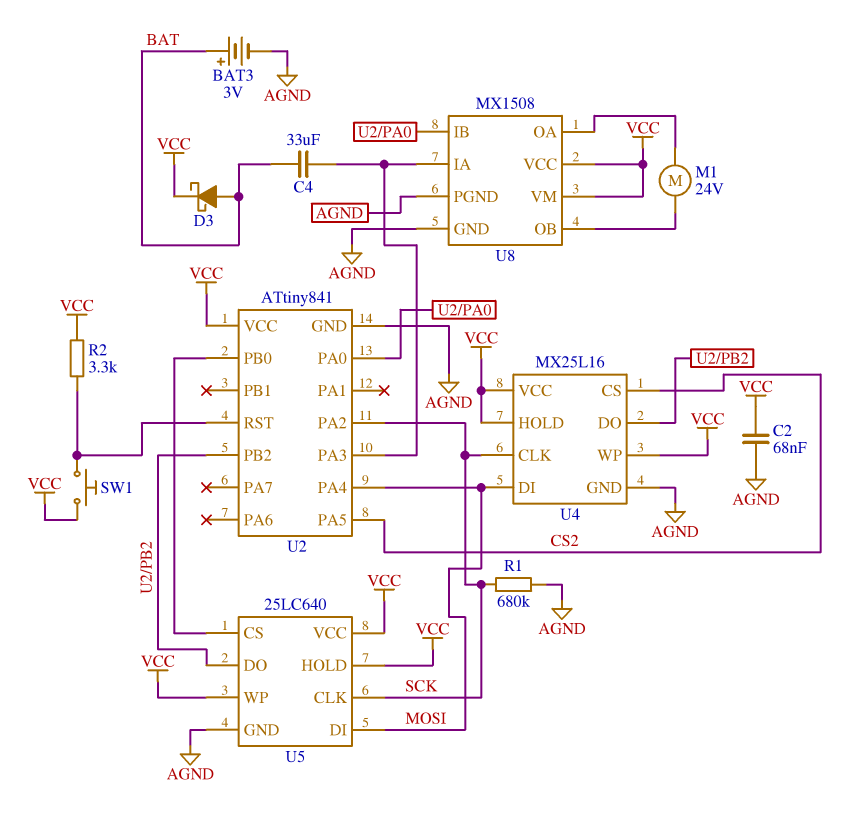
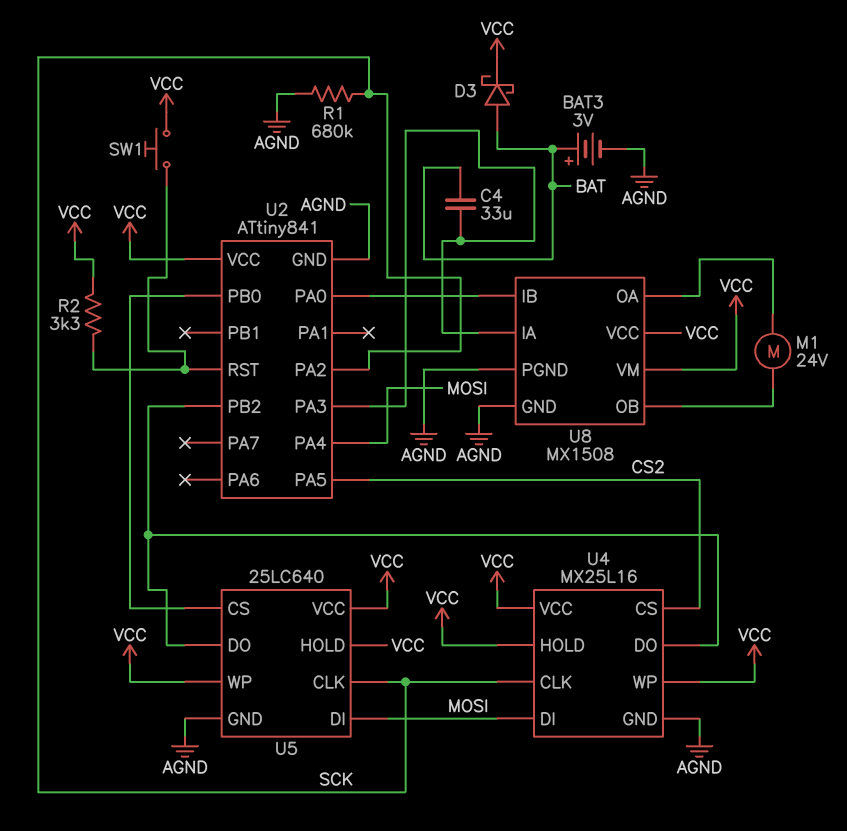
C2: 68nF (AGND, VCC) -> none

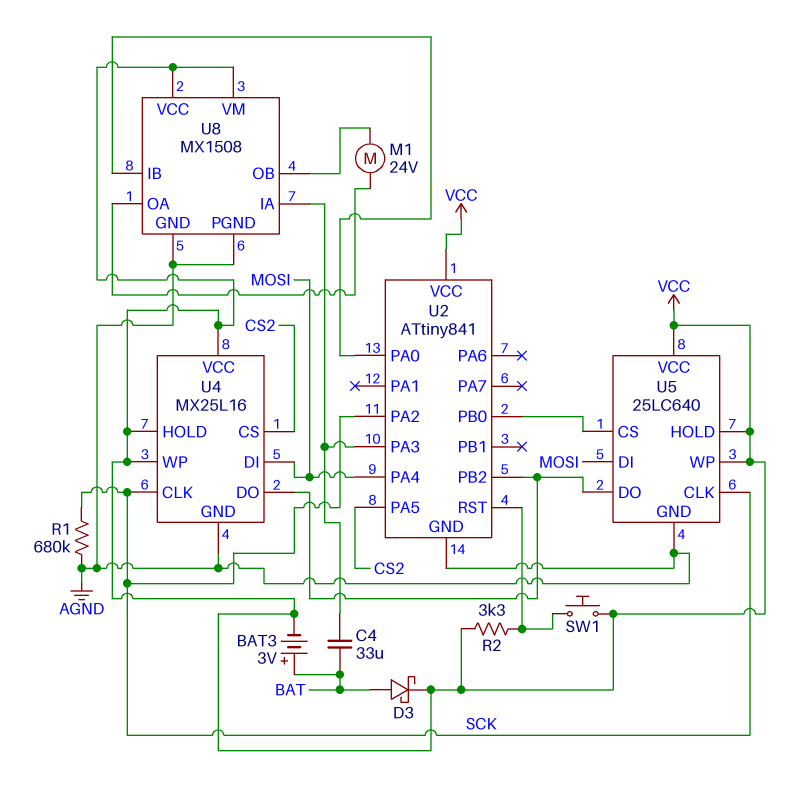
BAT3: 3V (plus BAT, minus AGND) -> 3V (plus BAT, minus VCC)

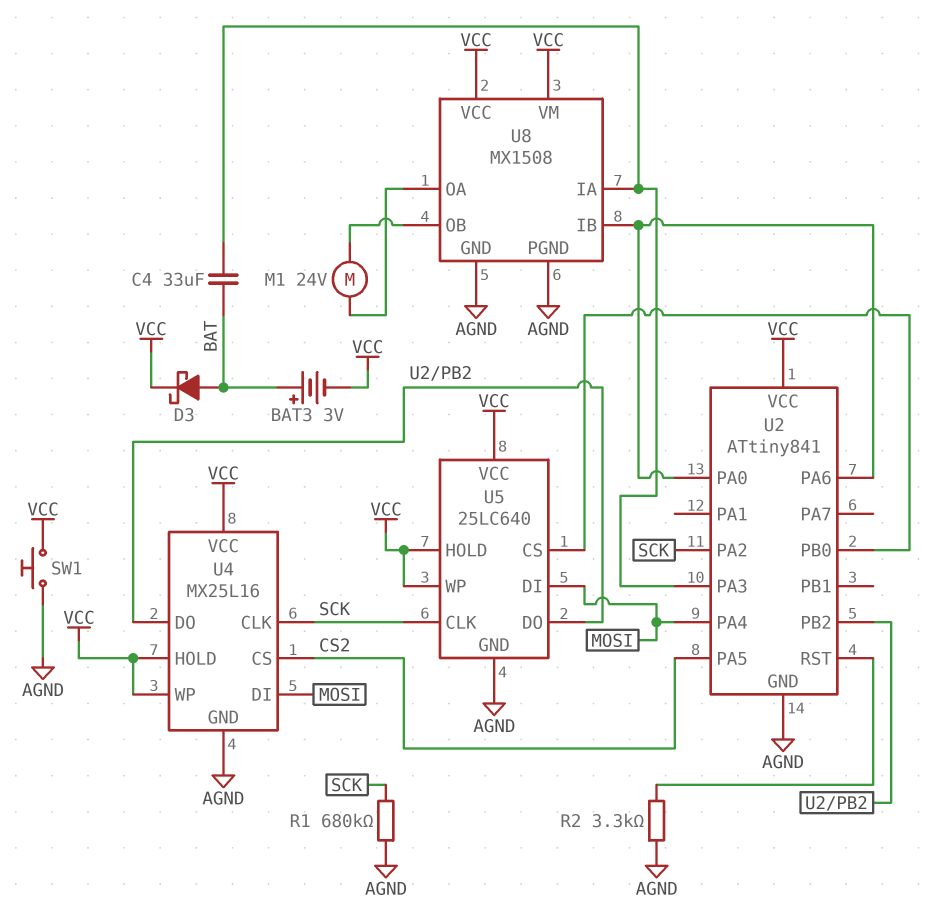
R2: 3.3k (U2/RST, VCC) -> 3.3k (AGND, U2/RST)
SW1: button (U2/RST, VCC) -> button (AGND, VCC)
U2 pin PA6: none -> U2/PA0

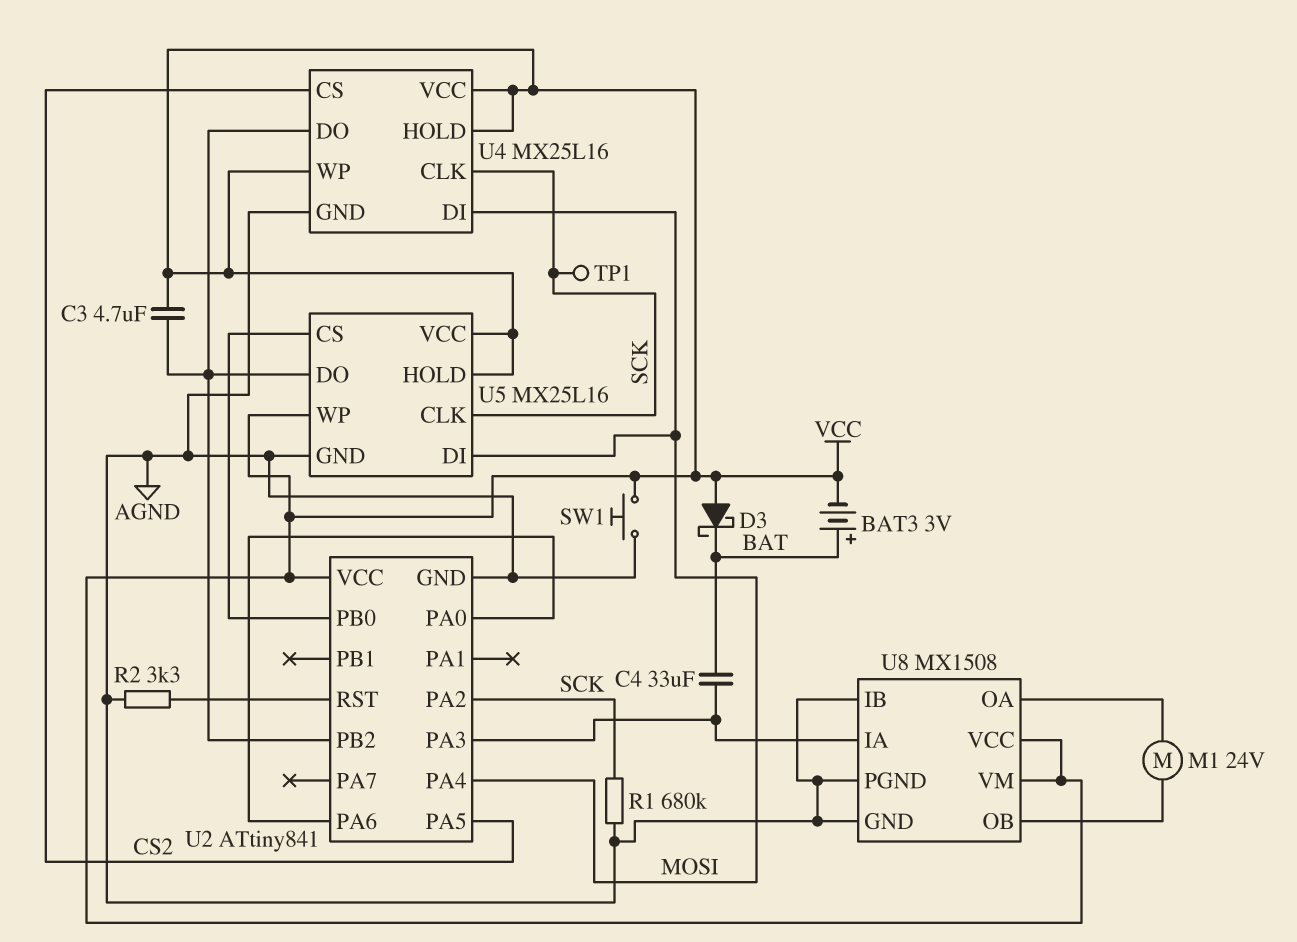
C3: none -> 4.7uF (U2/PB2, VCC)
D3: schottky (A BAT, K VCC) -> schottky (A VCC, K BAT)
TP1: none -> test point (SCK)
U5: 25LC640 -> MX25L16
U8 pin IB: U2/PA0 -> AGND

